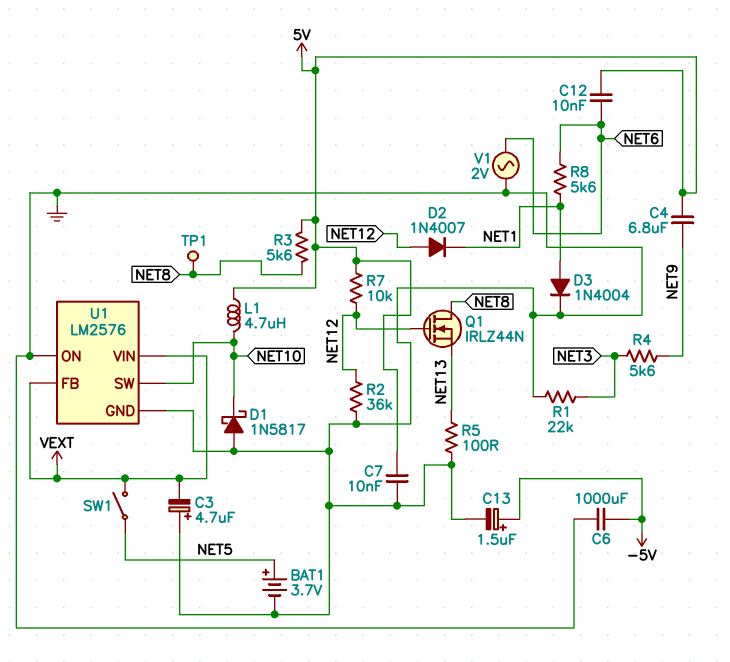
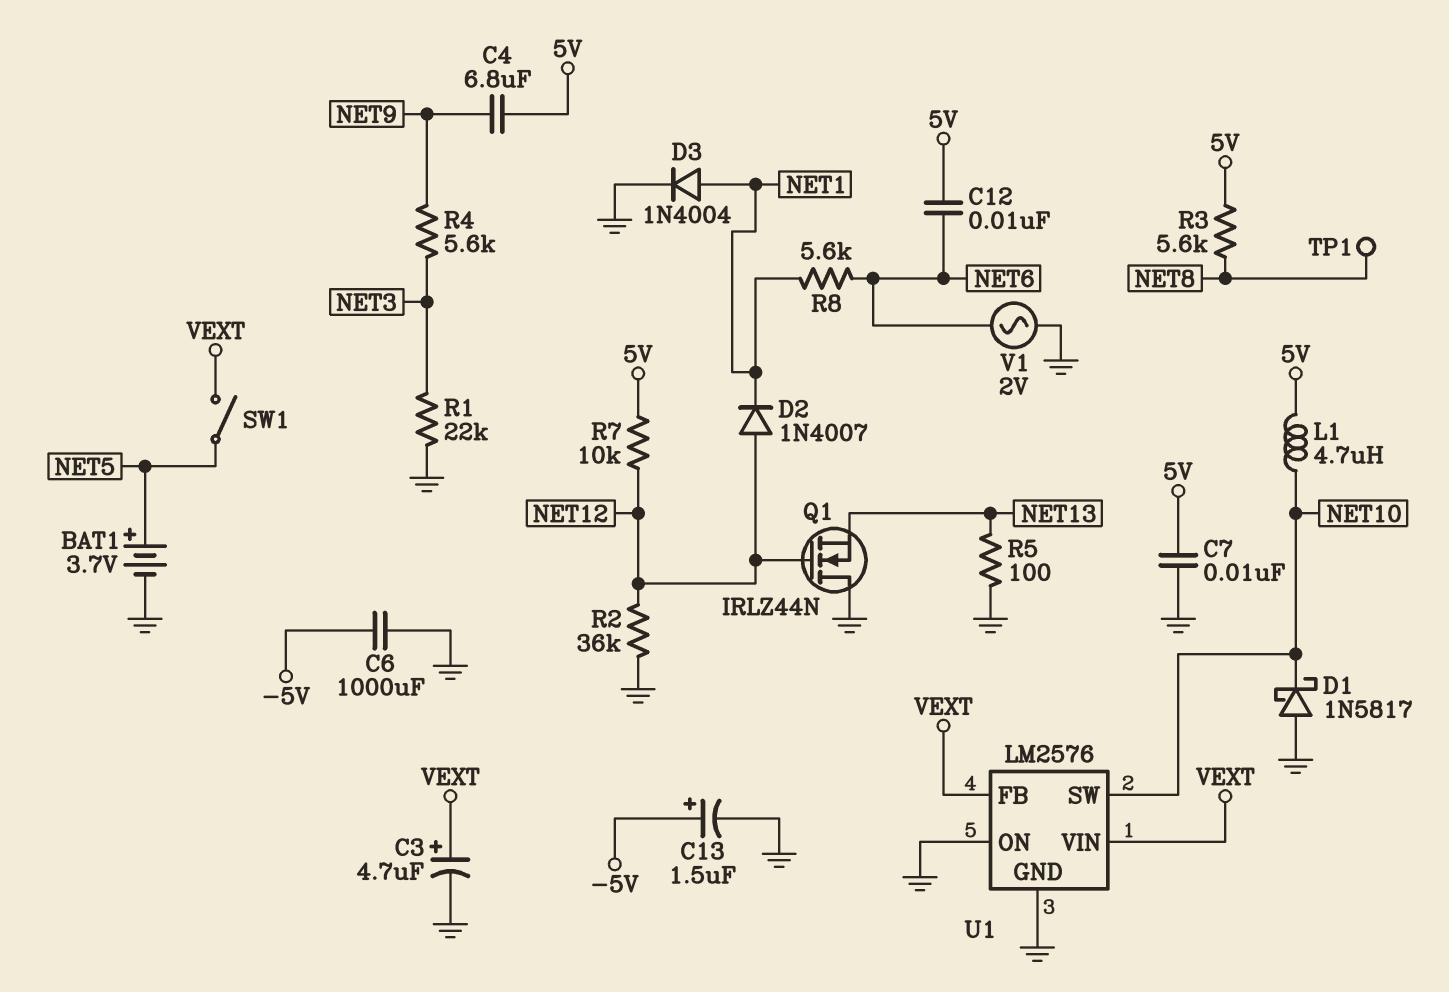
C3: 4.7uF (plus GND, minus VEXT) -> 4.7uF (plus VEXT, minus GND)
Q1: NMOS IRLZ44N (G NET12, D NET8, S NET13) -> NMOS IRLZ44N (G NET12, D GND, S NET13)

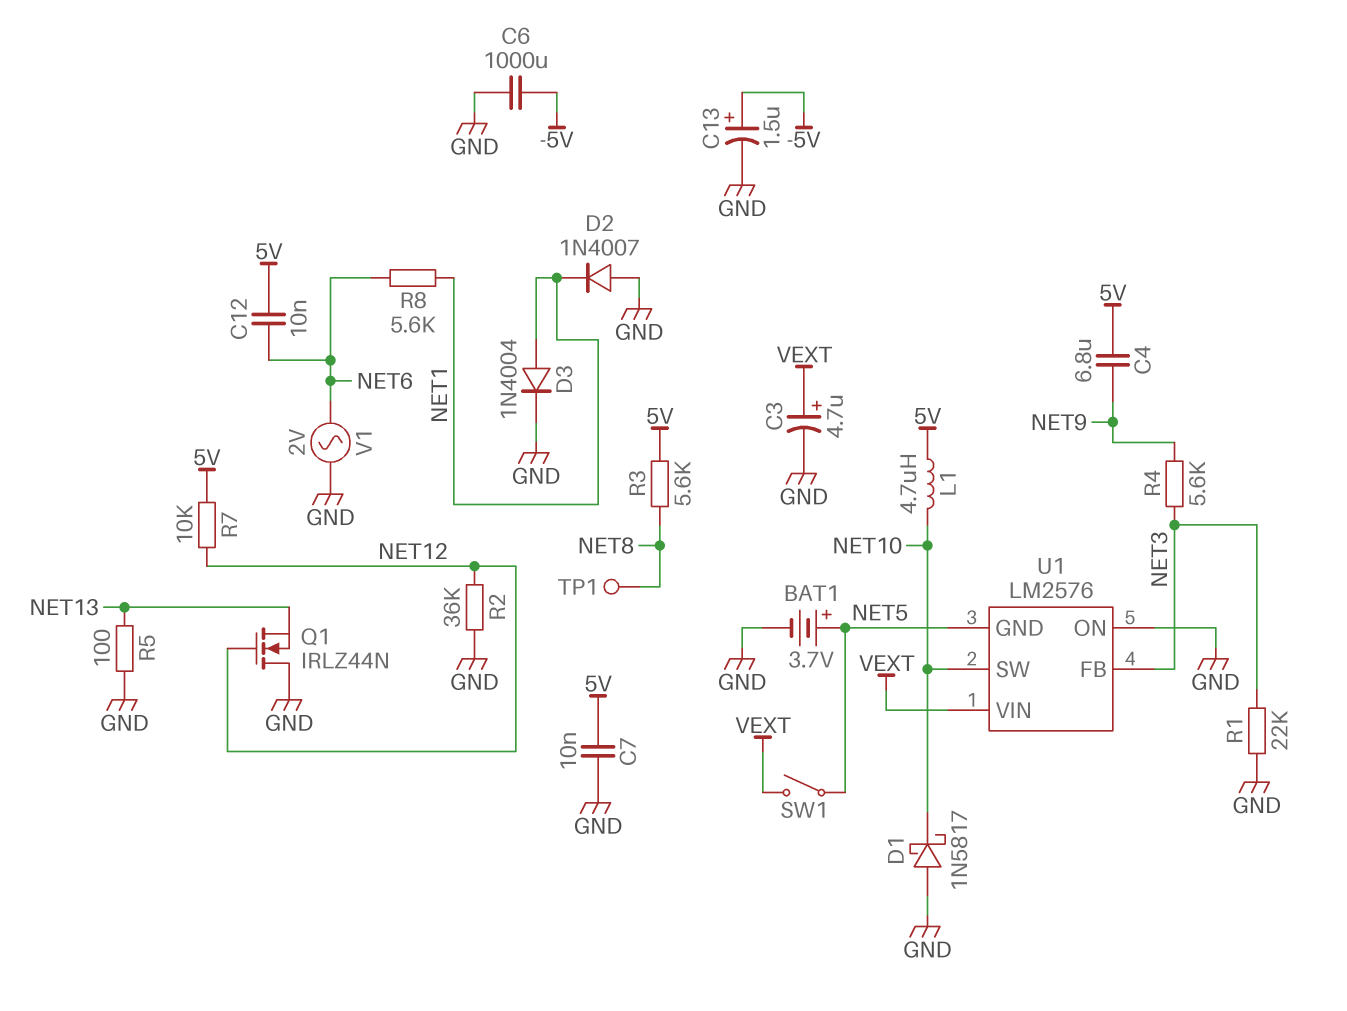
D2: diode 1N4007 (A NET12, K NET1) -> diode 1N4007 (A GND, K NET1)
U1 pin FB: VEXT -> NET3
U1 pin GND: GND -> NET5

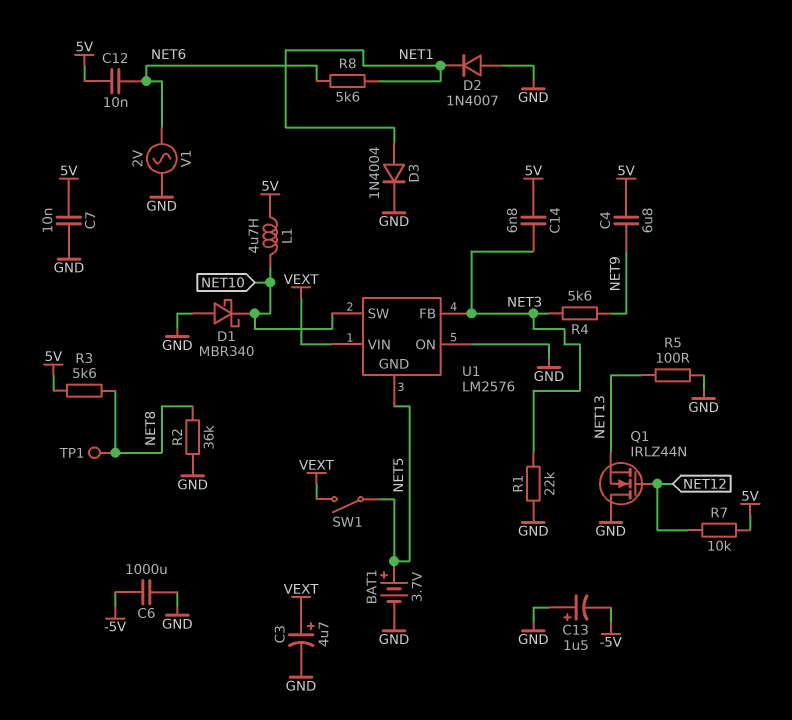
C13: 1.5uF (plus -5V, minus GND) -> 1.5uF (plus GND, minus -5V)
C14: none -> 6.8nF (5V, NET3)
D1: schottky 1N5817 (A GND, K NET10) -> schottky MBR340 (A GND, K NET10)
R2: 36k (GND, NET12) -> 36k (GND, NET8)

